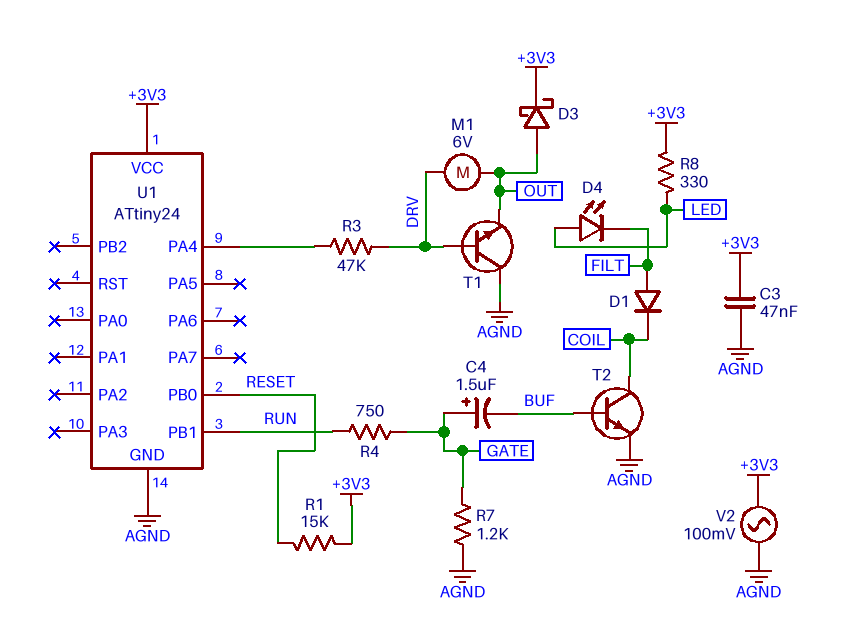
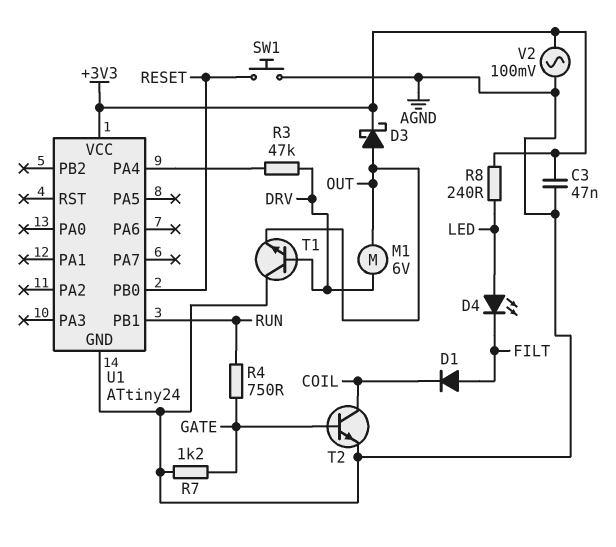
C4: 1.5uF (plus GATE, minus BUF) -> none
R1: 15k (+3V3, RESET) -> none
R8: 330 (+3V3, LED) -> 240 (+3V3, LED)
SW1: none -> button (AGND, RESET)
T2: NPN (B BUF, C COIL, E AGND) -> NPN (B GATE, C COIL, E AGND)

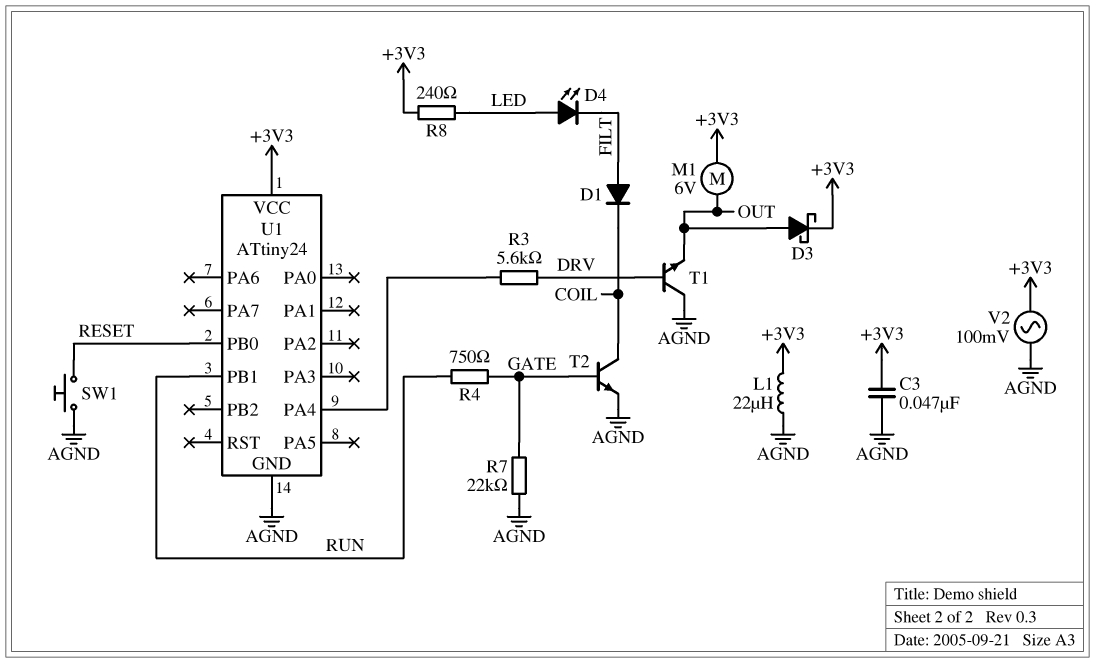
L1: none -> 22uH (+3V3, AGND)
M1: motor 6V (DRV, OUT) -> motor 6V (+3V3, OUT)
R3: 47k (DRV, U1/PA4) -> 5.6k (DRV, U1/PA4)
R7: 1.2k (AGND, GATE) -> 22k (AGND, GATE)

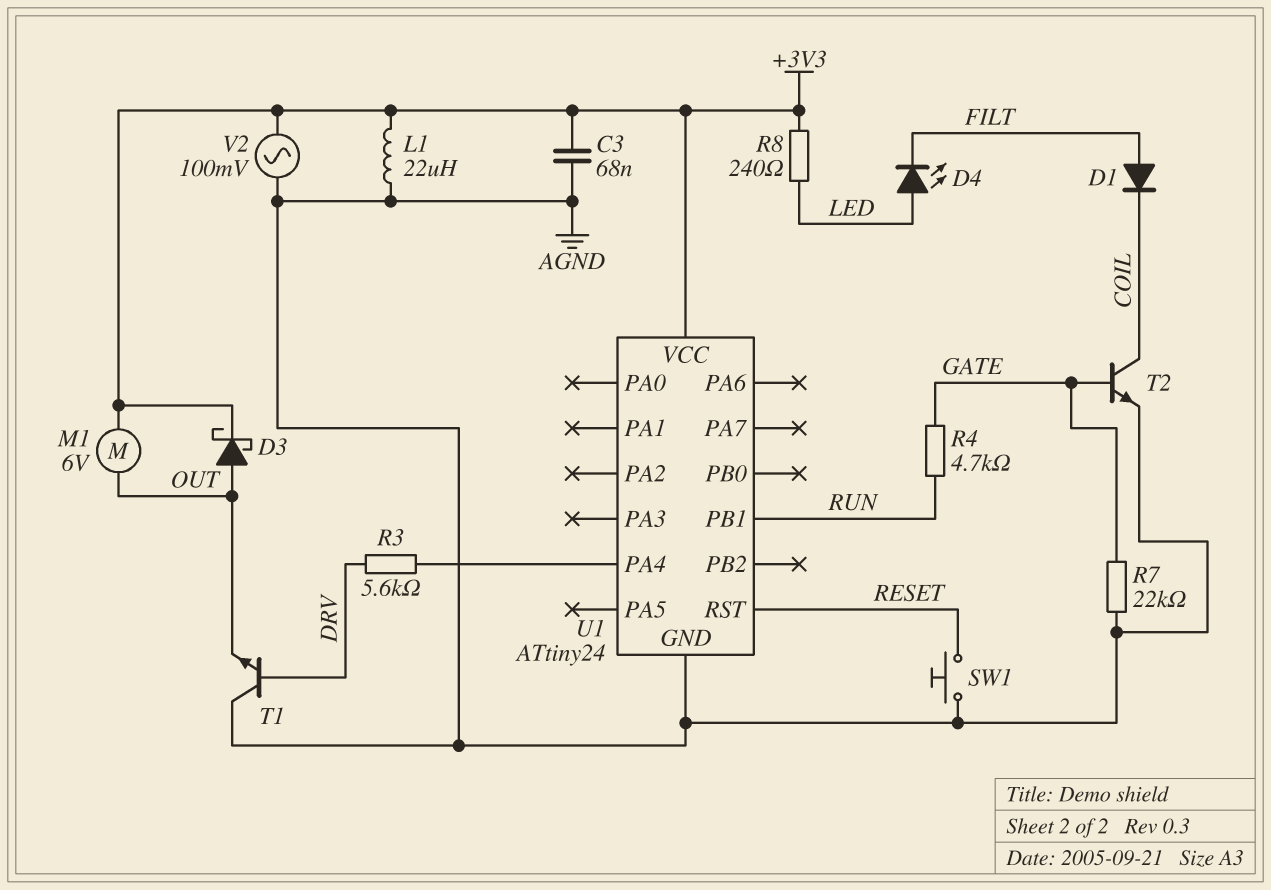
C3: 47nF (+3V3, AGND) -> 68nF (+3V3, AGND)
R4: 750 (GATE, RUN) -> 4.7k (GATE, RUN)
U1 pin PB0: RESET -> none
U1 pin RST: none -> RESET

